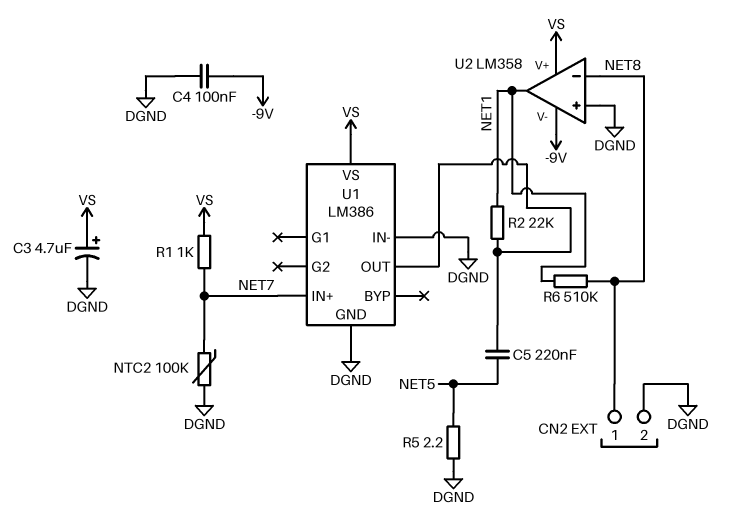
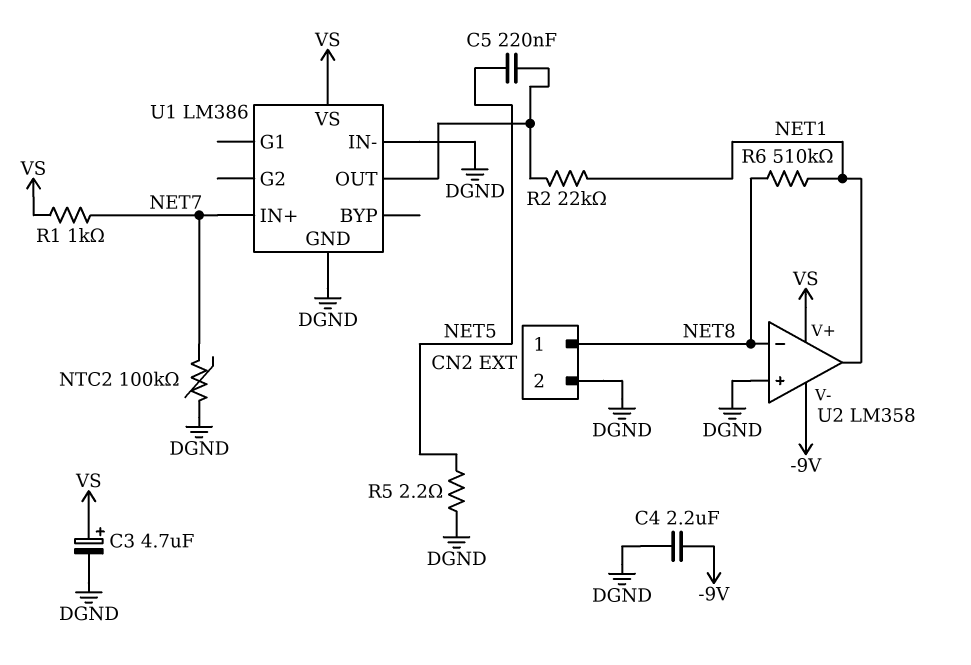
C4: 100nF (-9V, DGND) -> 2.2uF (-9V, DGND)

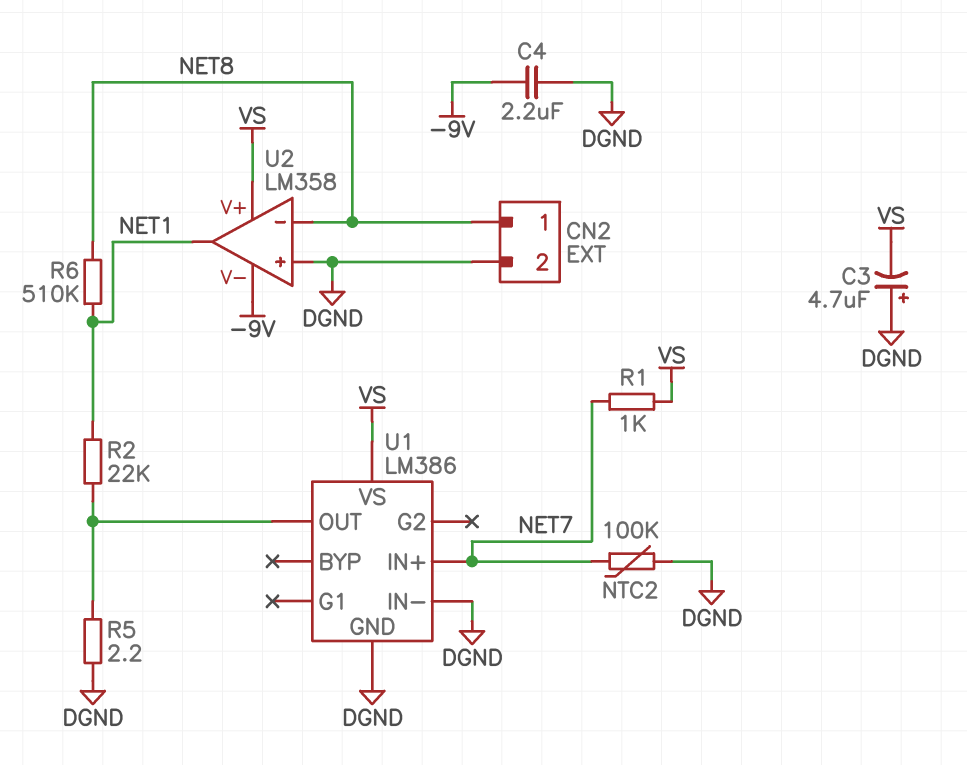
C3: 4.7uF (plus VS, minus DGND) -> 4.7uF (plus DGND, minus VS)
C5: 220nF (NET5, U1/OUT) -> none
R5: 2.2 (DGND, NET5) -> 2.2 (DGND, U1/OUT)

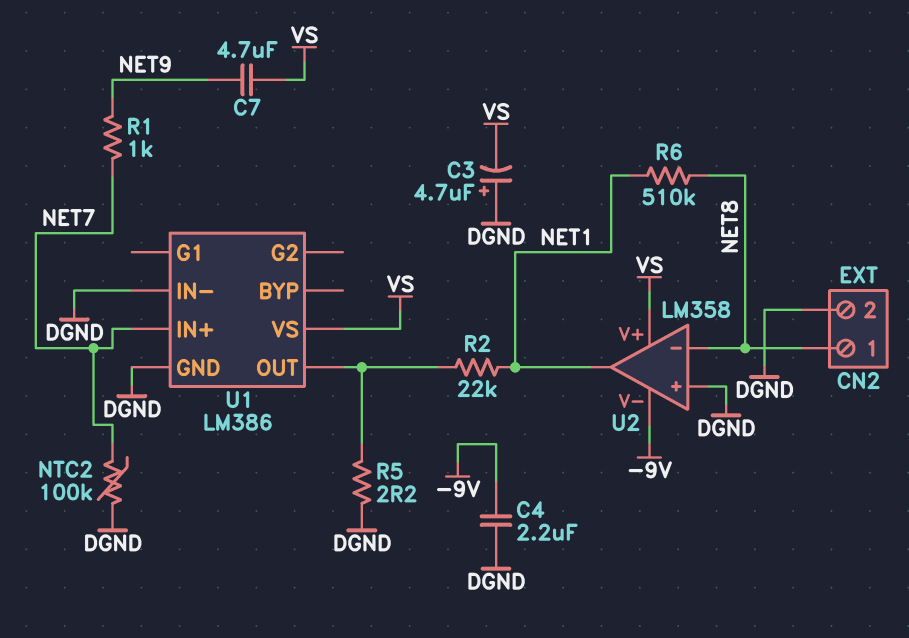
C7: none -> 4.7uF (NET9, VS)
R1: 1k (NET7, VS) -> 1k (NET7, NET9)

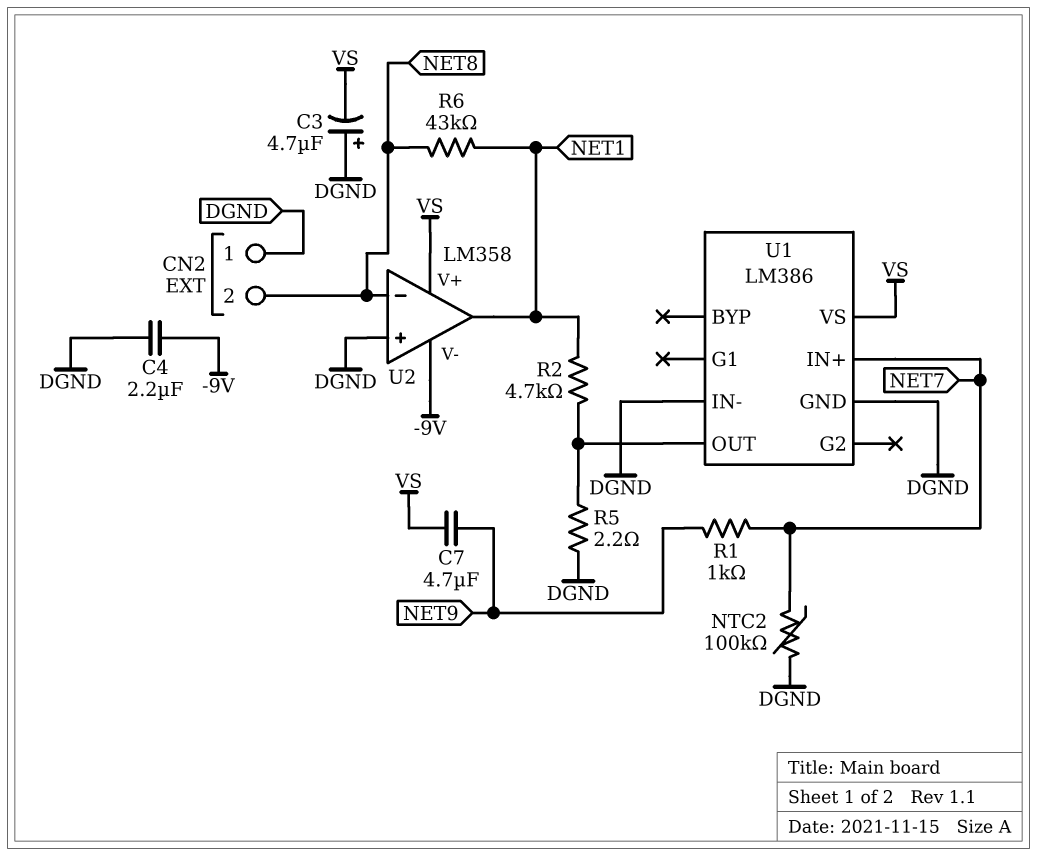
CN2 pin 1: NET8 -> DGND
CN2 pin 2: DGND -> NET8
R2: 22k (NET1, U1/OUT) -> 4.7k (NET1, U1/OUT)
R6: 510k (NET1, NET8) -> 43k (NET1, NET8)

